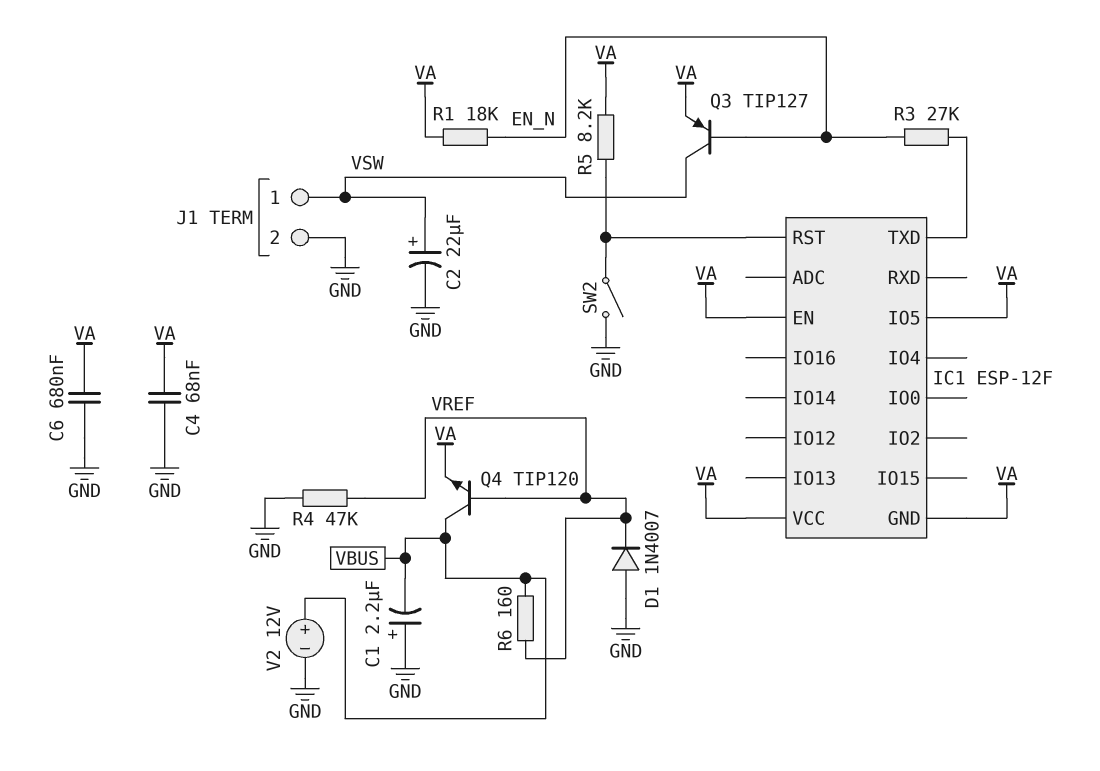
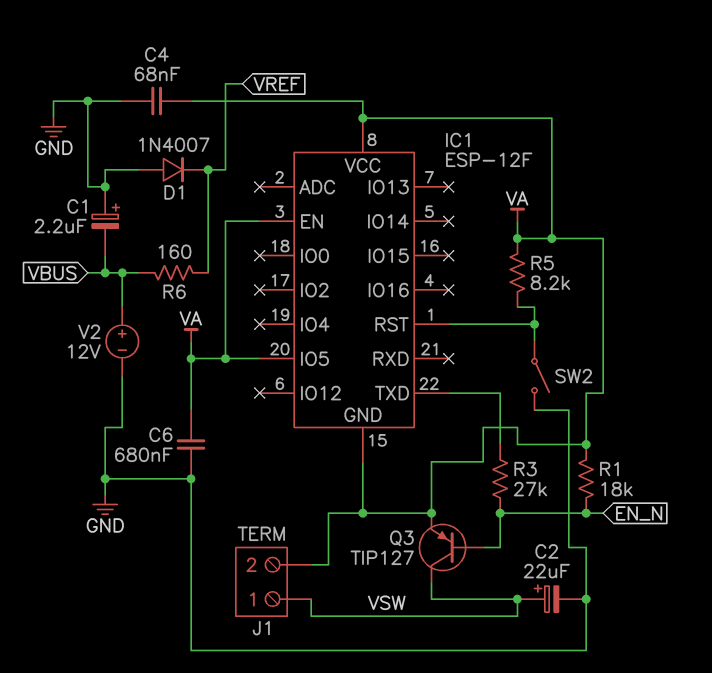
J1 pin 2: GND -> VA
Q4: NPN TIP120 (B VREF, C VBUS, E VA) -> none
R4: 47k (GND, VREF) -> none

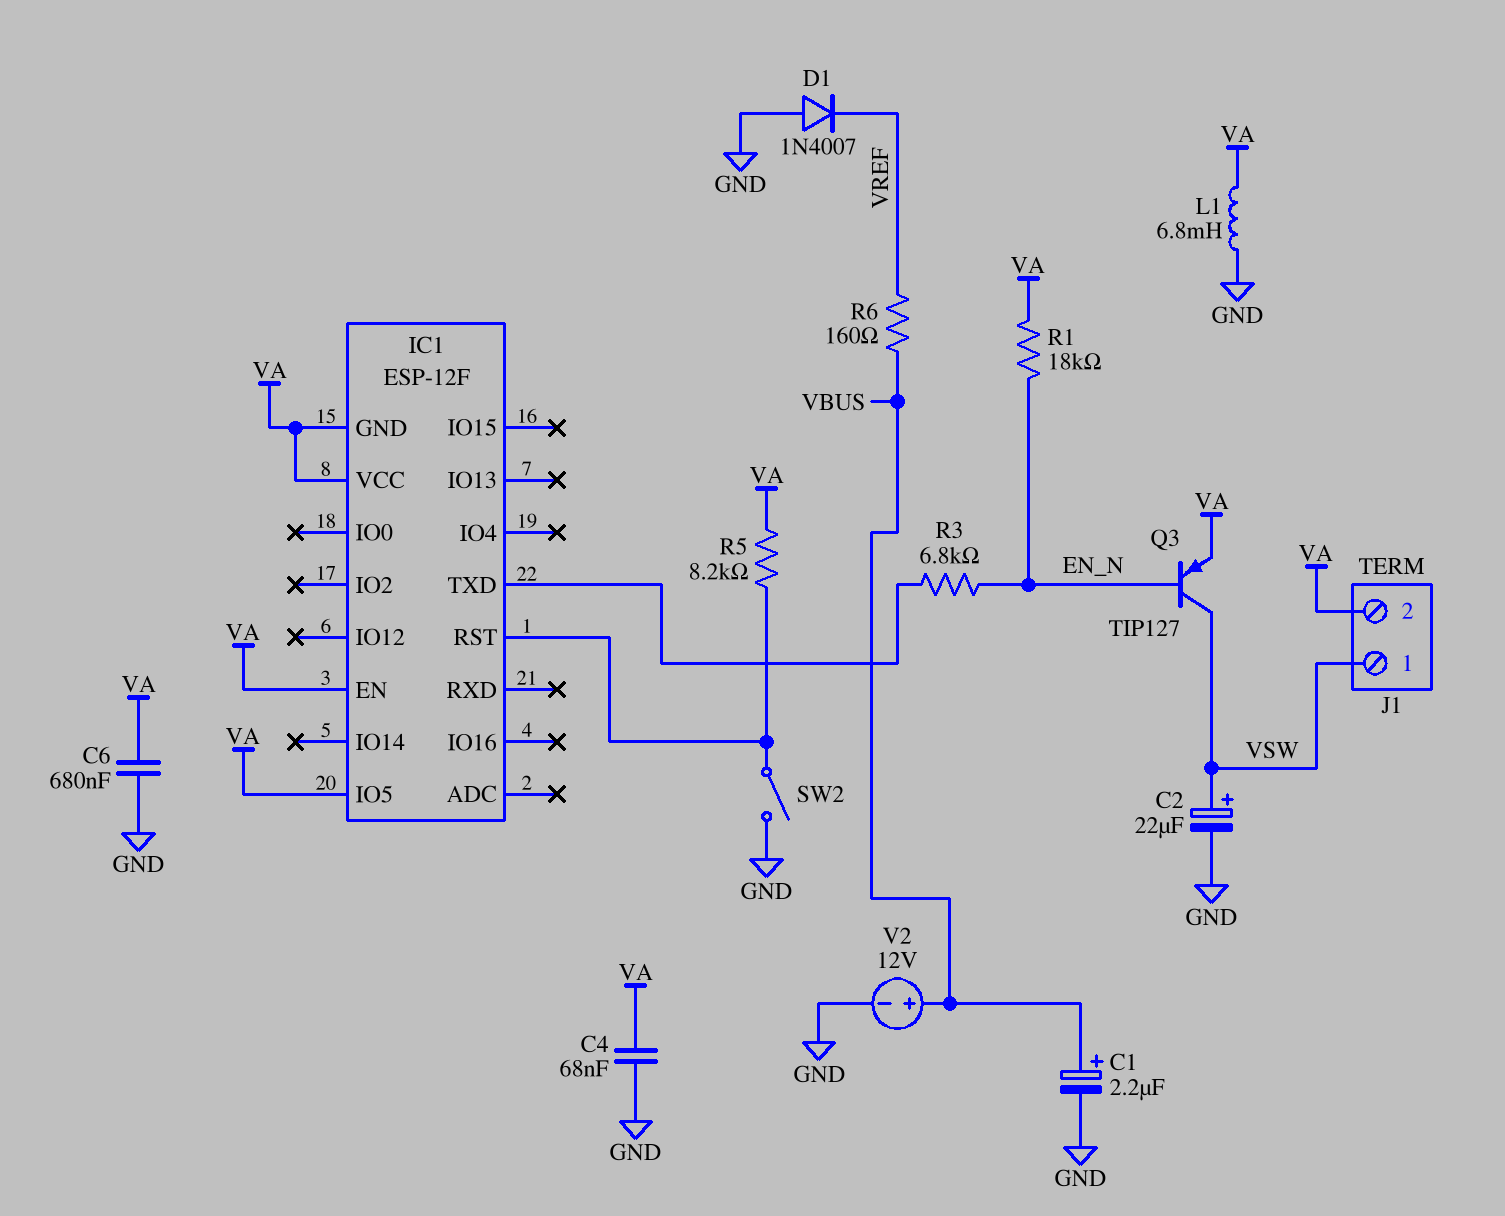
C1: 2.2uF (plus GND, minus VBUS) -> 2.2uF (plus VBUS, minus GND)
L1: none -> 6.8mH (GND, VA)
R3: 27k (EN_N, IC1/TXD) -> 6.8k (EN_N, IC1/TXD)

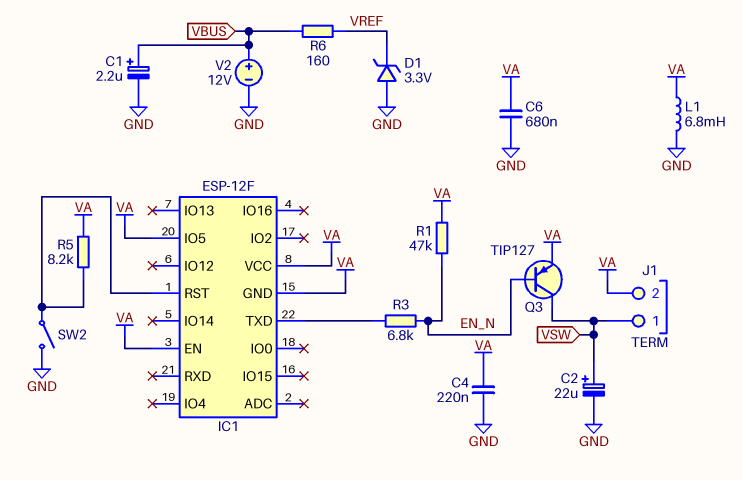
C4: 68nF (GND, VA) -> 220nF (GND, VA)
D1: diode 1N4007 (A GND, K VREF) -> zener 3.3V (A GND, K VREF)
R1: 18k (EN_N, VA) -> 47k (EN_N, VA)

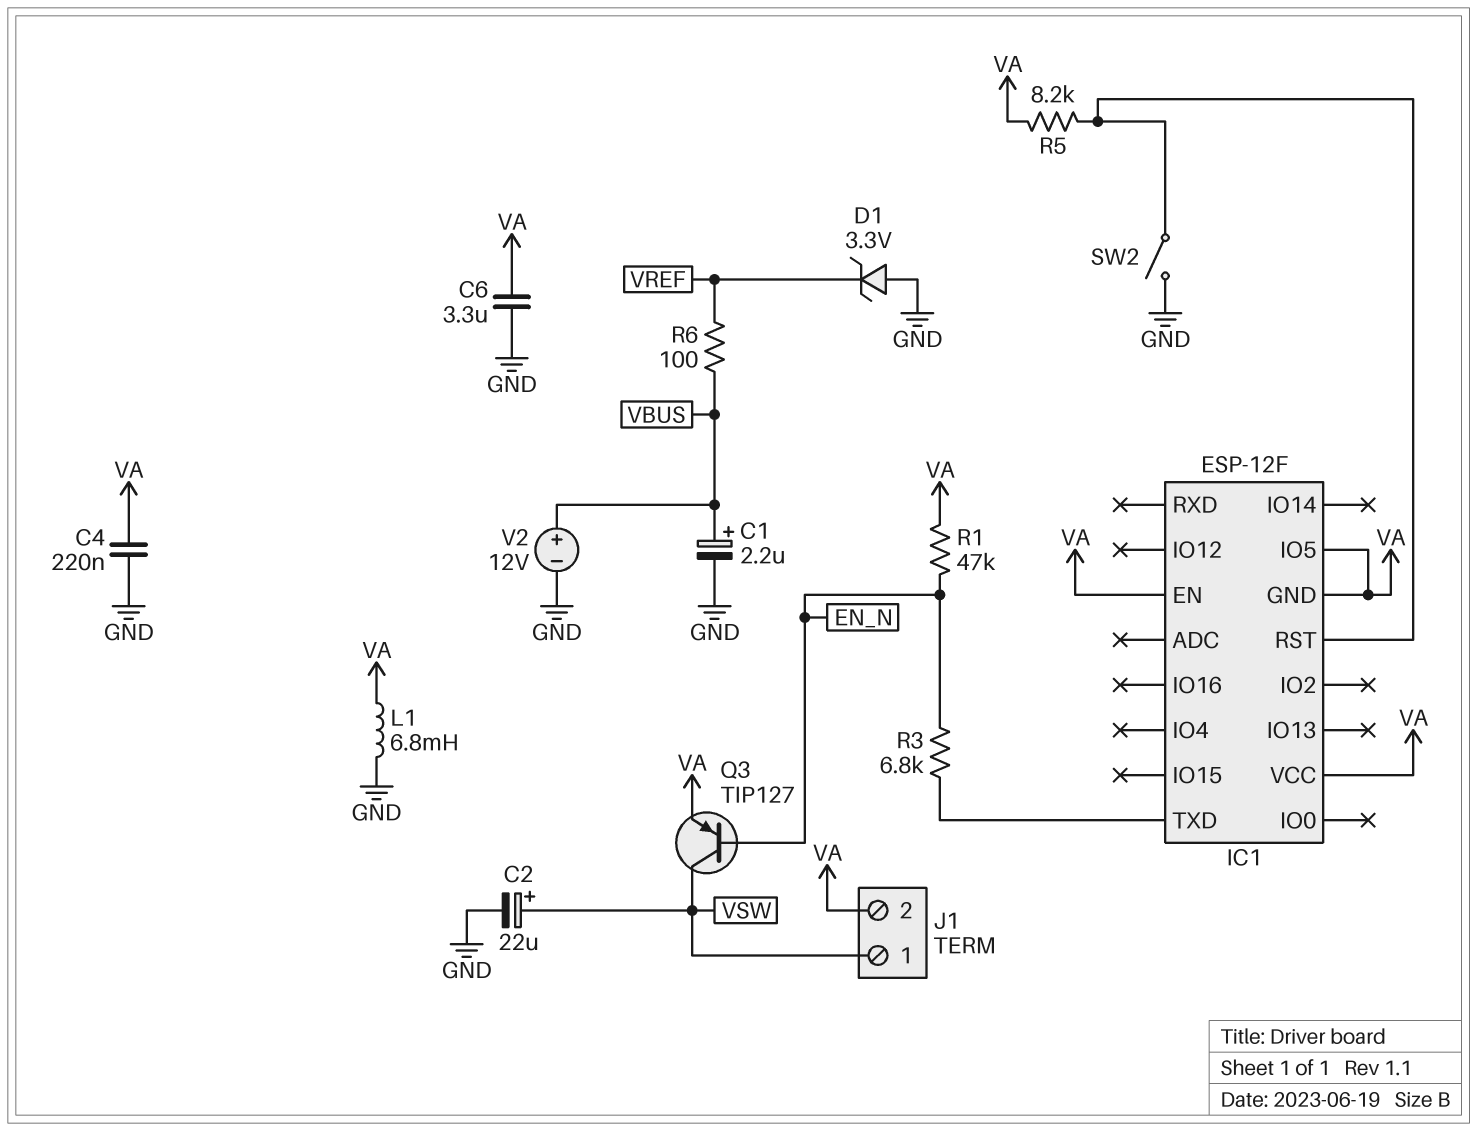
C6: 680nF (GND, VA) -> 3.3uF (GND, VA)
R6: 160 (VBUS, VREF) -> 100 (VBUS, VREF)

